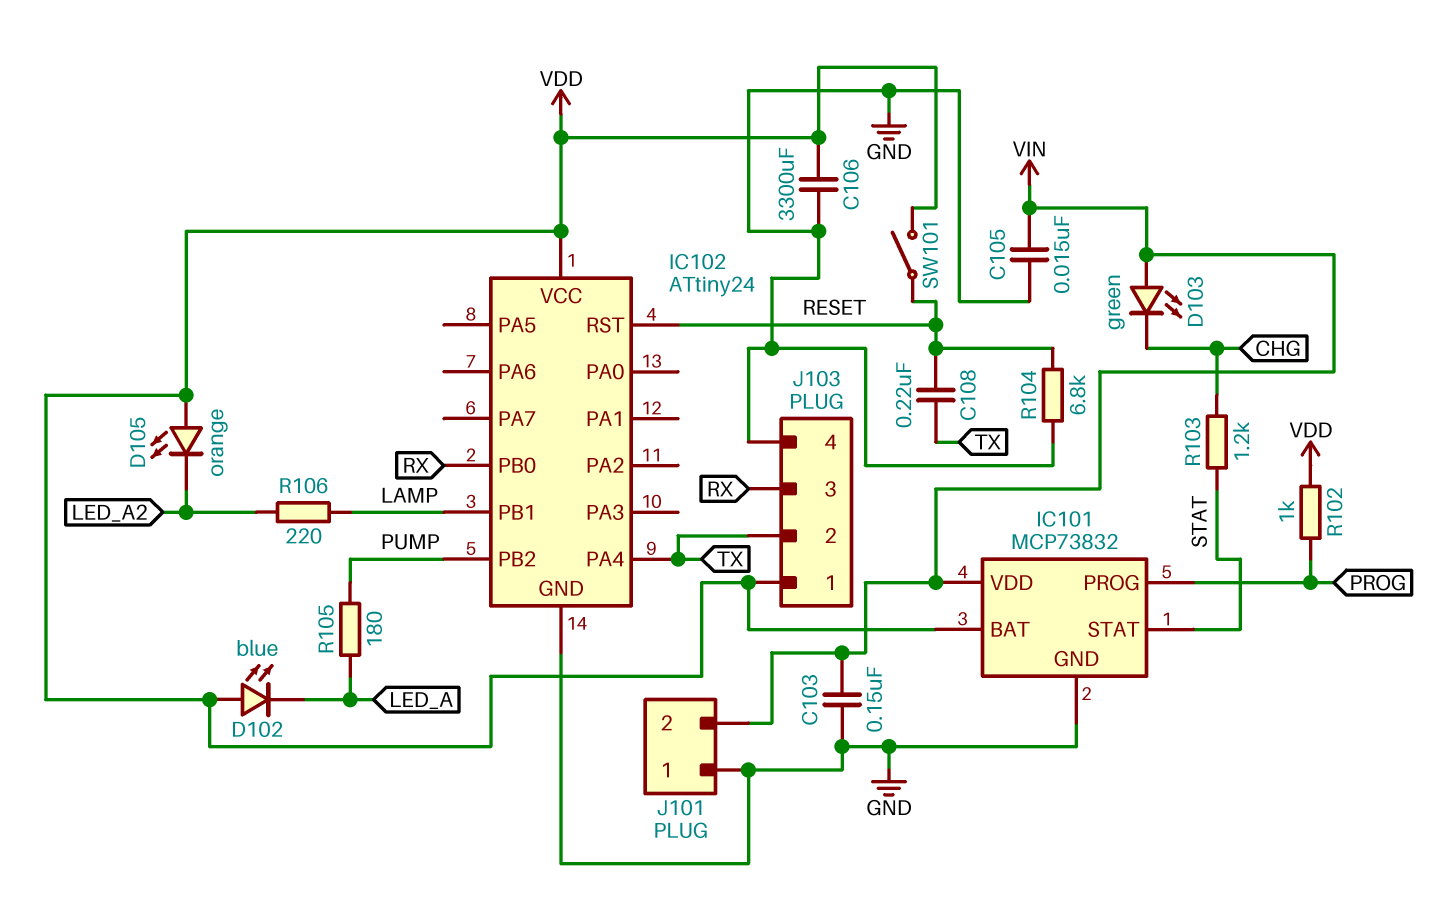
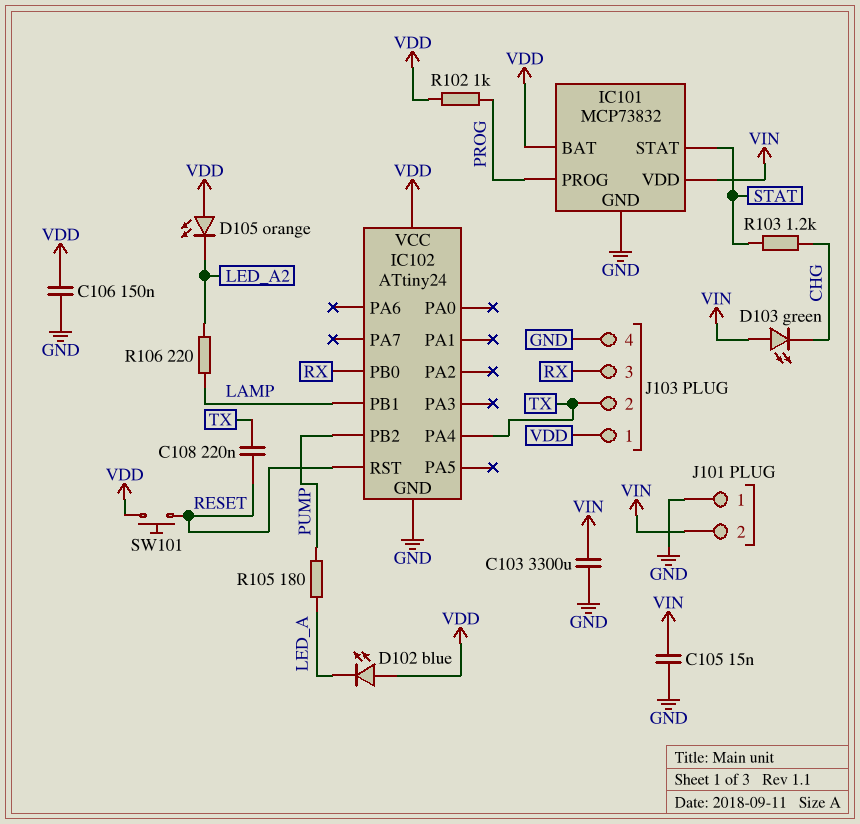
C103: 150nF (GND, VIN) -> 3300uF (GND, VIN)
C106: 3300uF (GND, VDD) -> 150nF (GND, VDD)
R104: 6.8k (GND, RESET) -> none
SW101: switch (RESET, VDD) -> button (RESET, VDD)

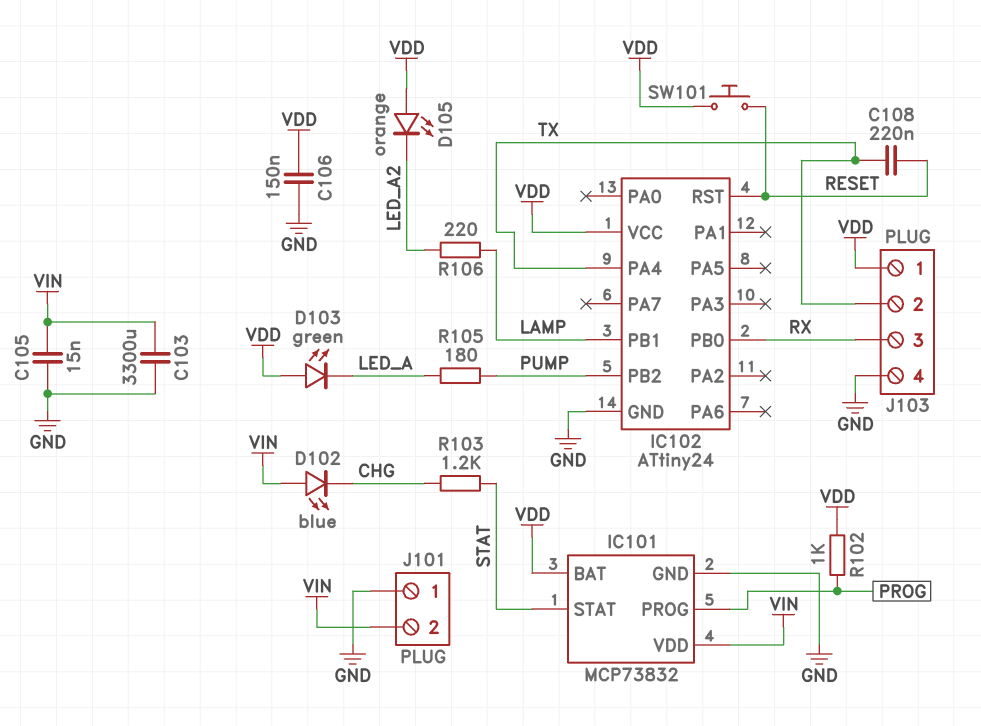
D102: LED blue (A VDD, K LED_A) -> LED blue (A VIN, K CHG)
D103: LED green (A VIN, K CHG) -> LED green (A VDD, K LED_A)

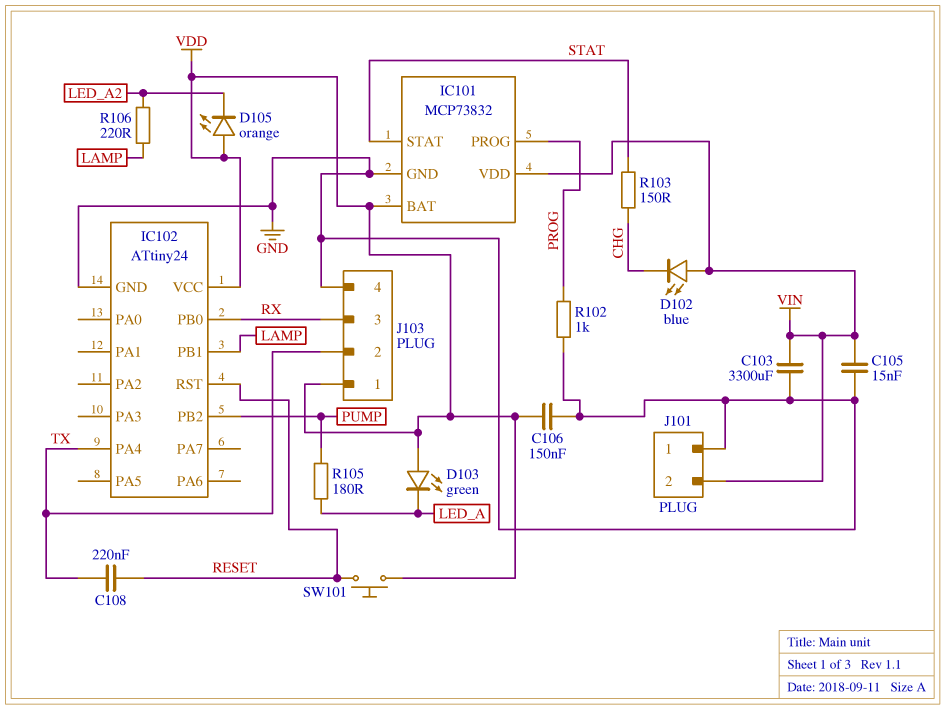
R102: 1k (PROG, VDD) -> 1k (GND, PROG)
R103: 1.2k (CHG, STAT) -> 150 (CHG, STAT)

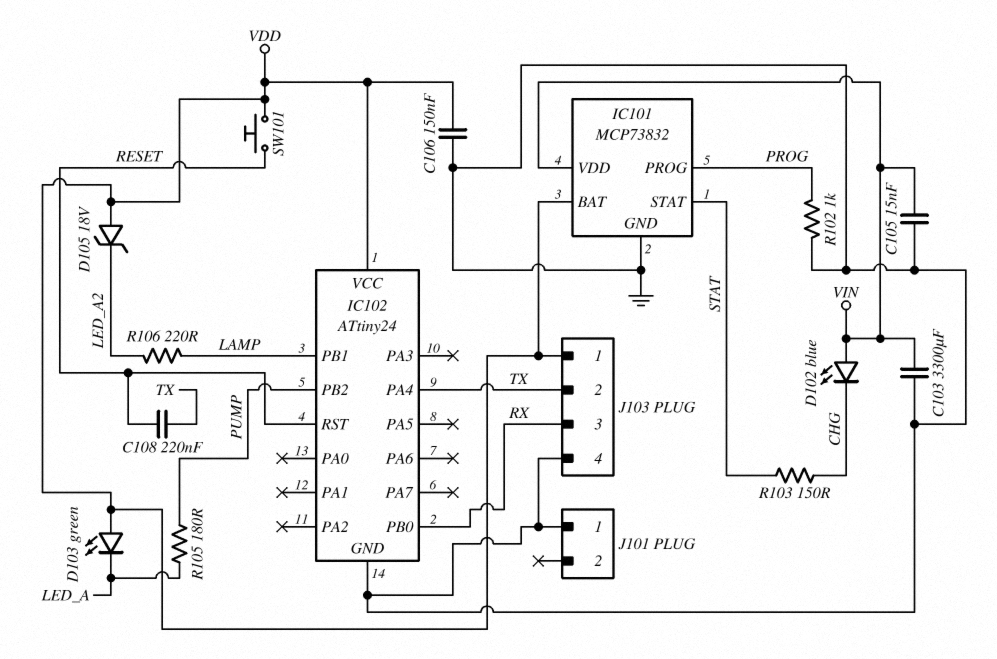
D105: LED orange (A VDD, K LED_A2) -> zener 18V (A VDD, K LED_A2)
J101 pin 2: VIN -> none

